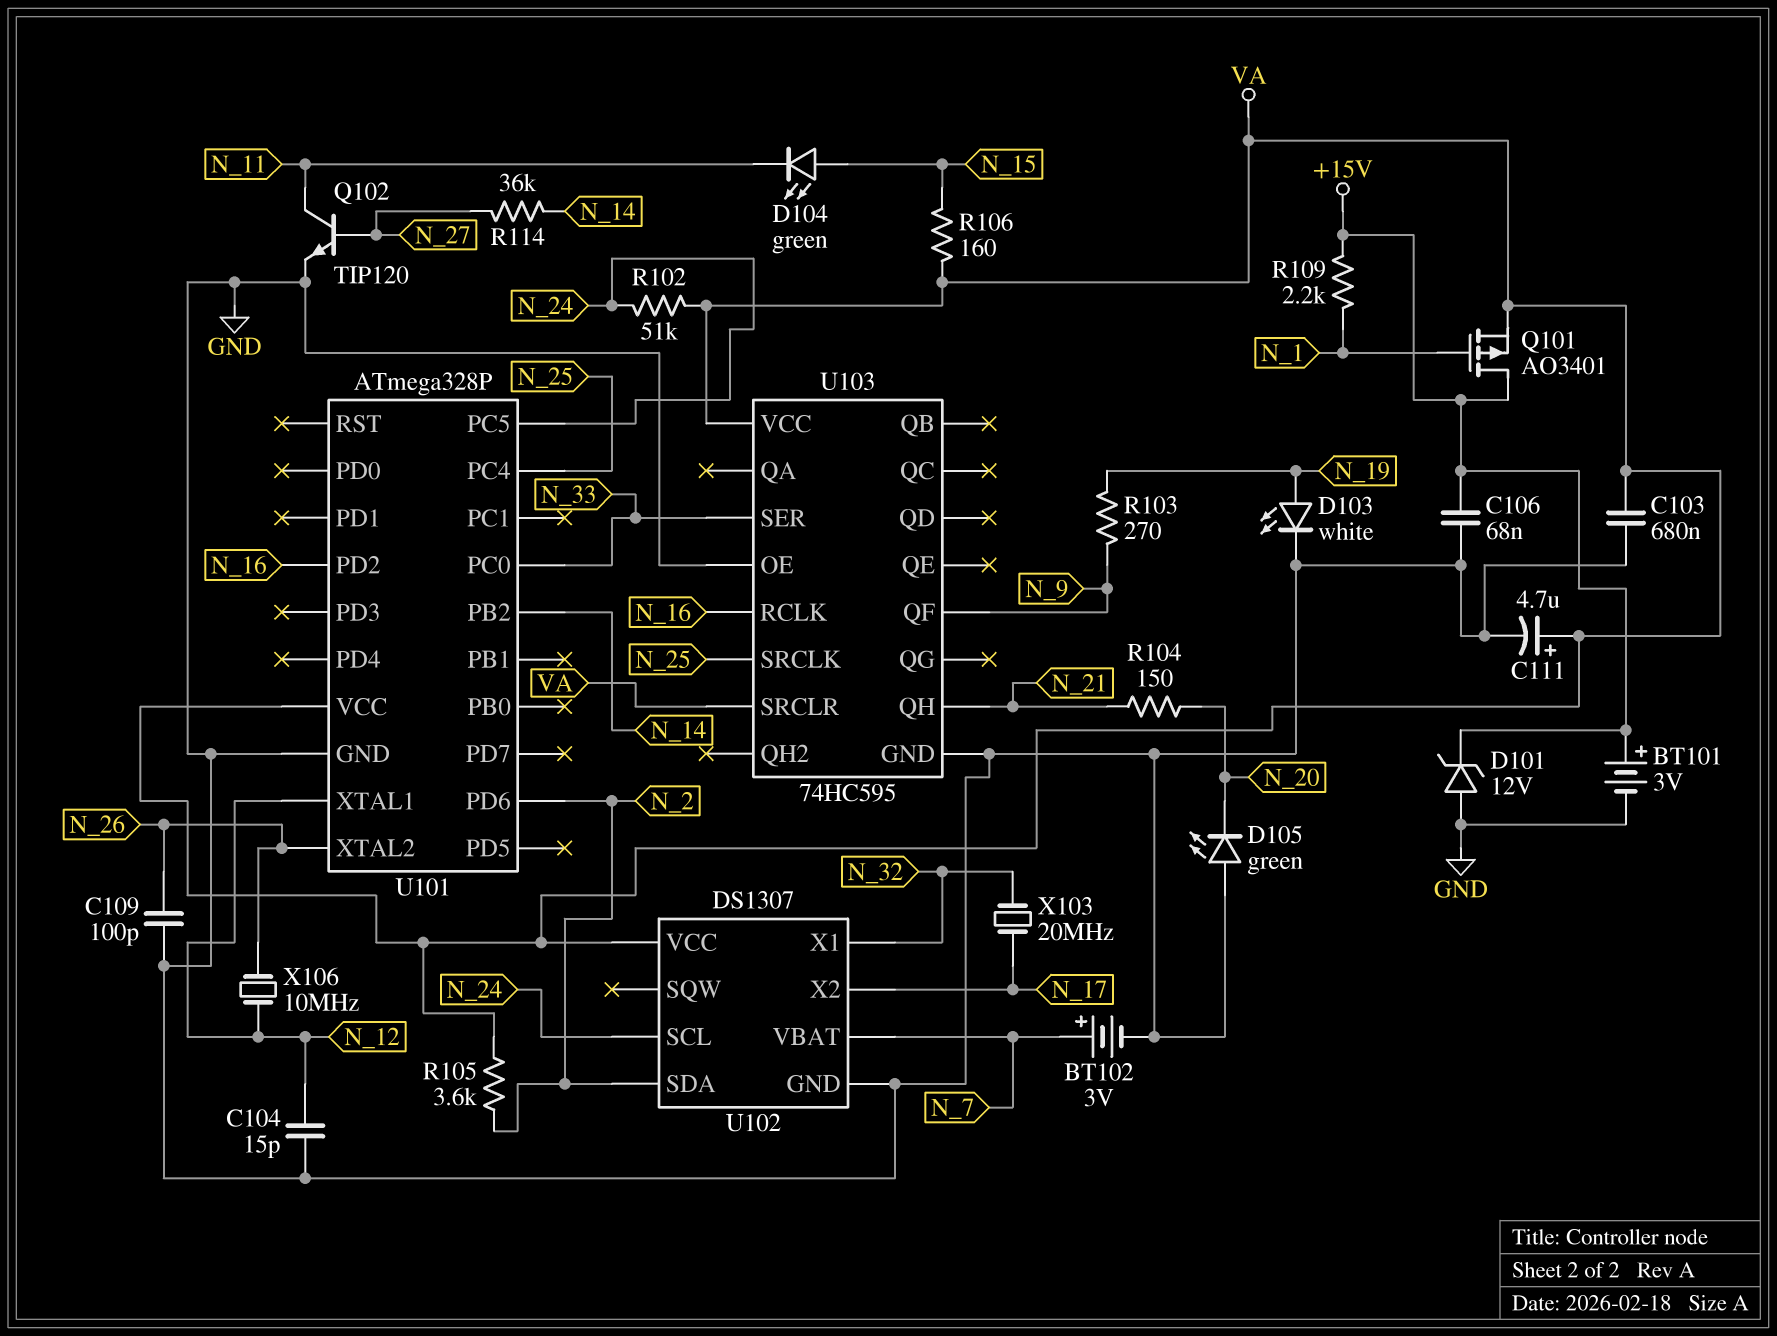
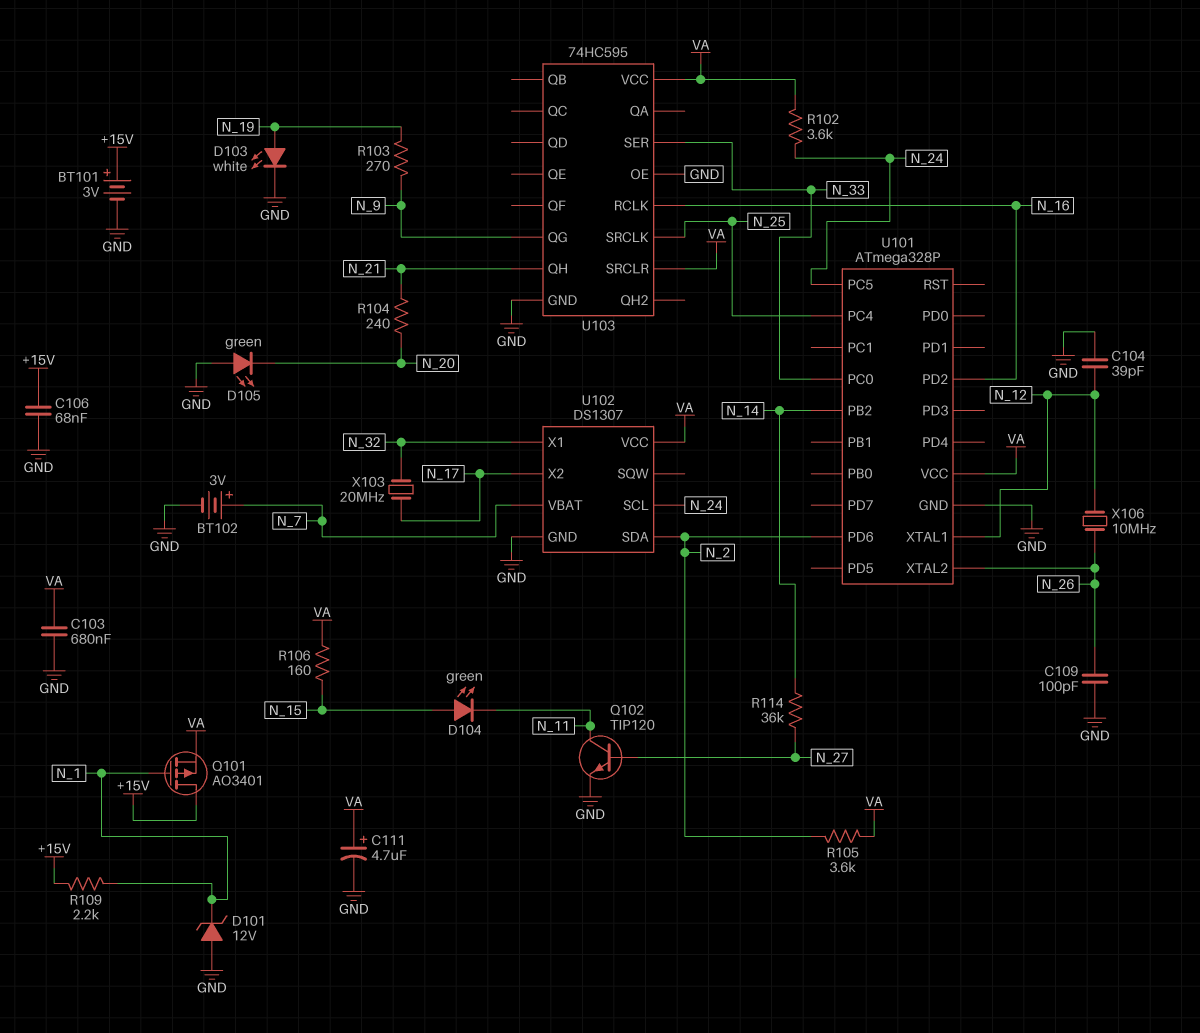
C104: 15pF (GND, N_12) -> 39pF (GND, N_12)
D101: zener 12V (A GND, K +15V) -> zener 12V (A GND, K N_1)
R102: 51k (N_24, VA) -> 3.6k (N_24, VA)
R104: 150 (N_20, N_21) -> 240 (N_20, N_21)
U103 pin QF: N_9 -> none
U103 pin QG: none -> N_9

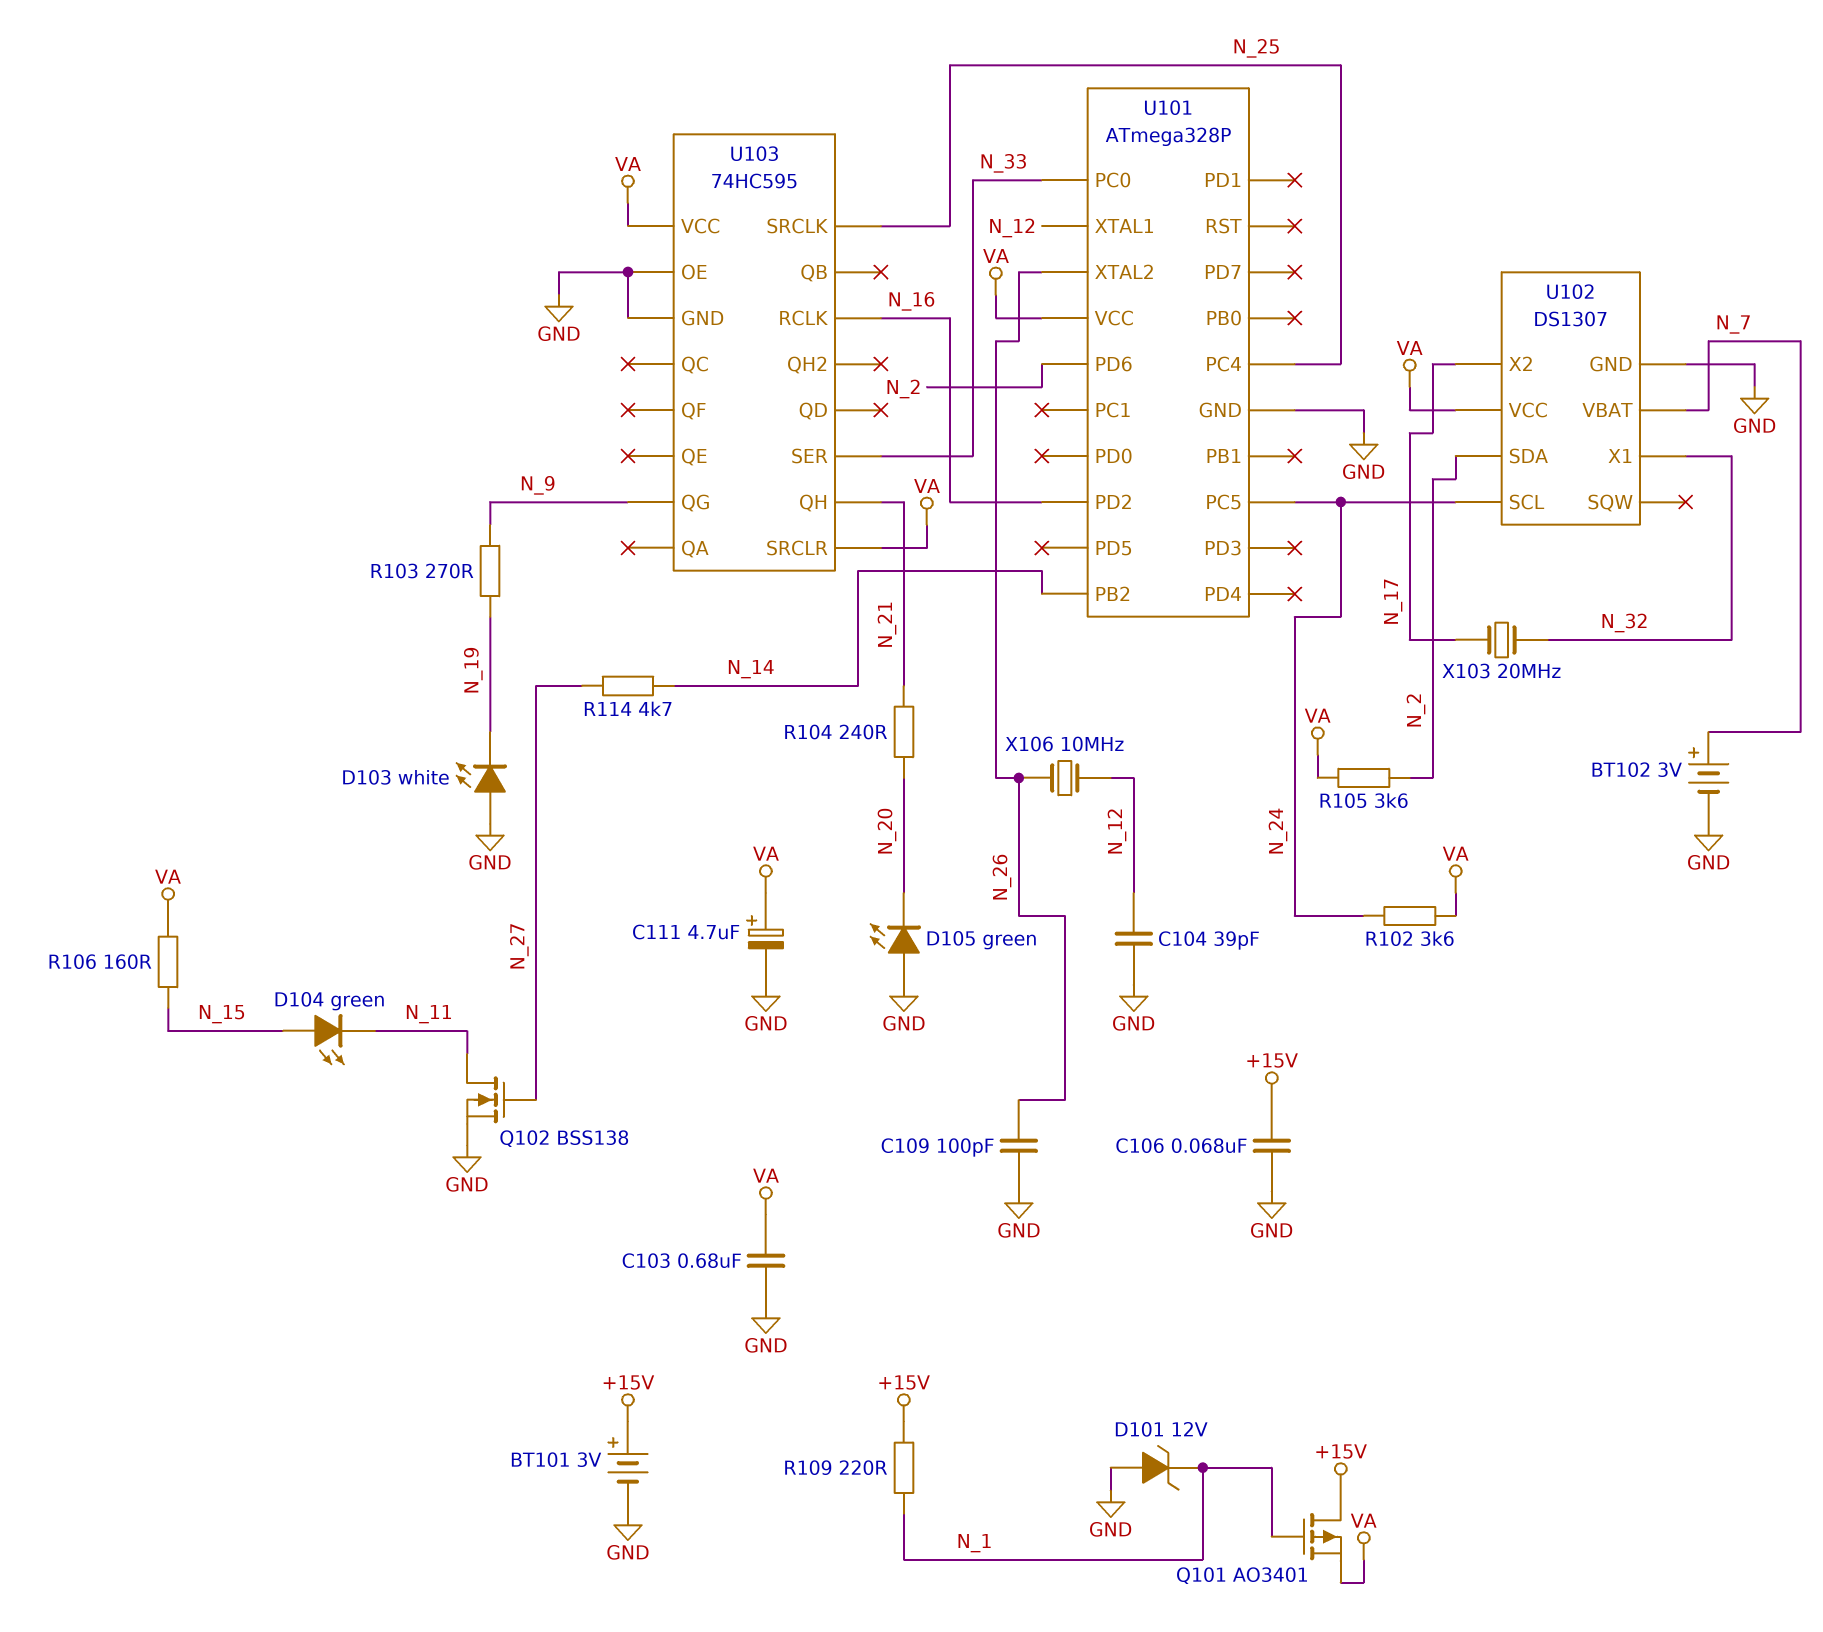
D103: LED white (A N_19, K GND) -> LED white (A GND, K N_19)
Q102: NPN TIP120 (B N_27, C N_11, E GND) -> NMOS BSS138 (G N_27, D N_11, S GND)
R109: 2.2k (+15V, N_1) -> 220 (+15V, N_1)
R114: 36k (N_14, N_27) -> 4.7k (N_14, N_27)

